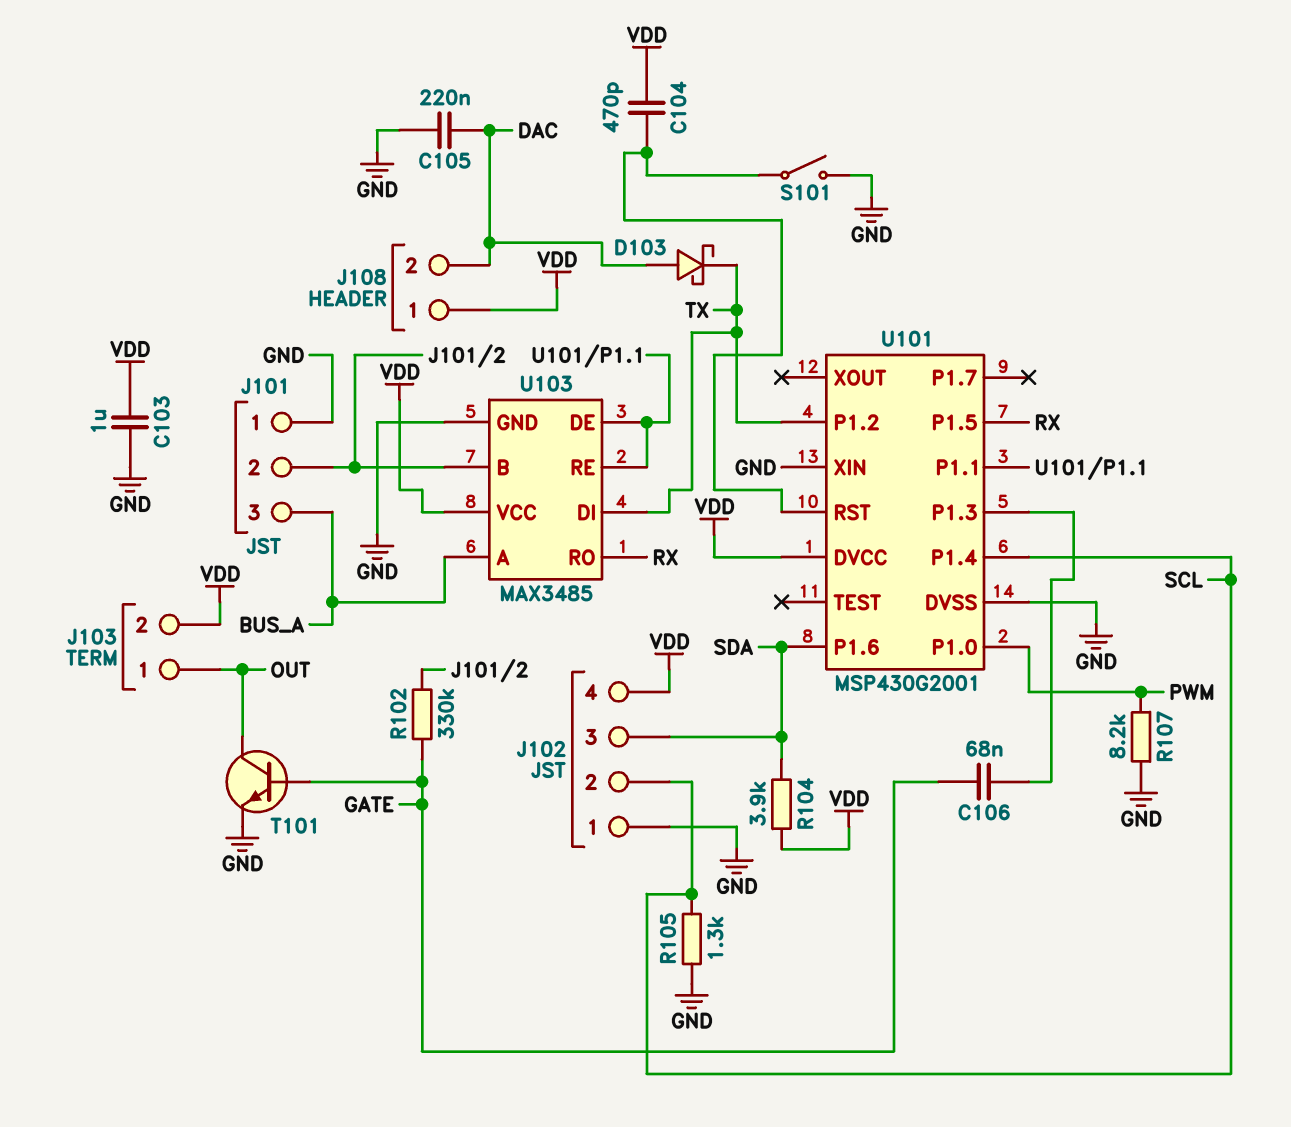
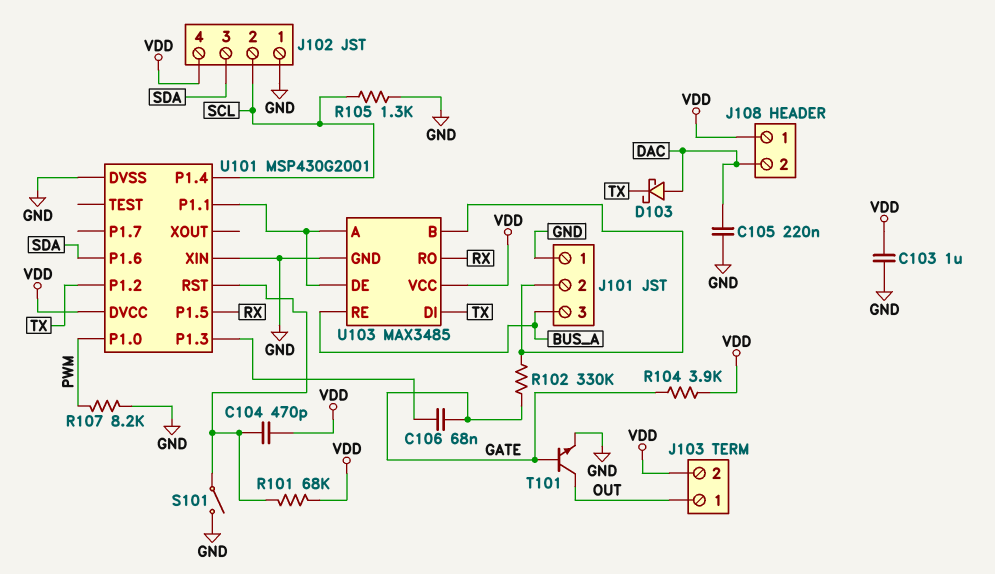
R101: none -> 68k (U101/RST, VDD)
R104: 3.9k (SDA, VDD) -> 3.9k (GATE, VDD)
U103 pin A: BUS_A -> U101/P1.1
U103 pin RE: U101/P1.1 -> BUS_A

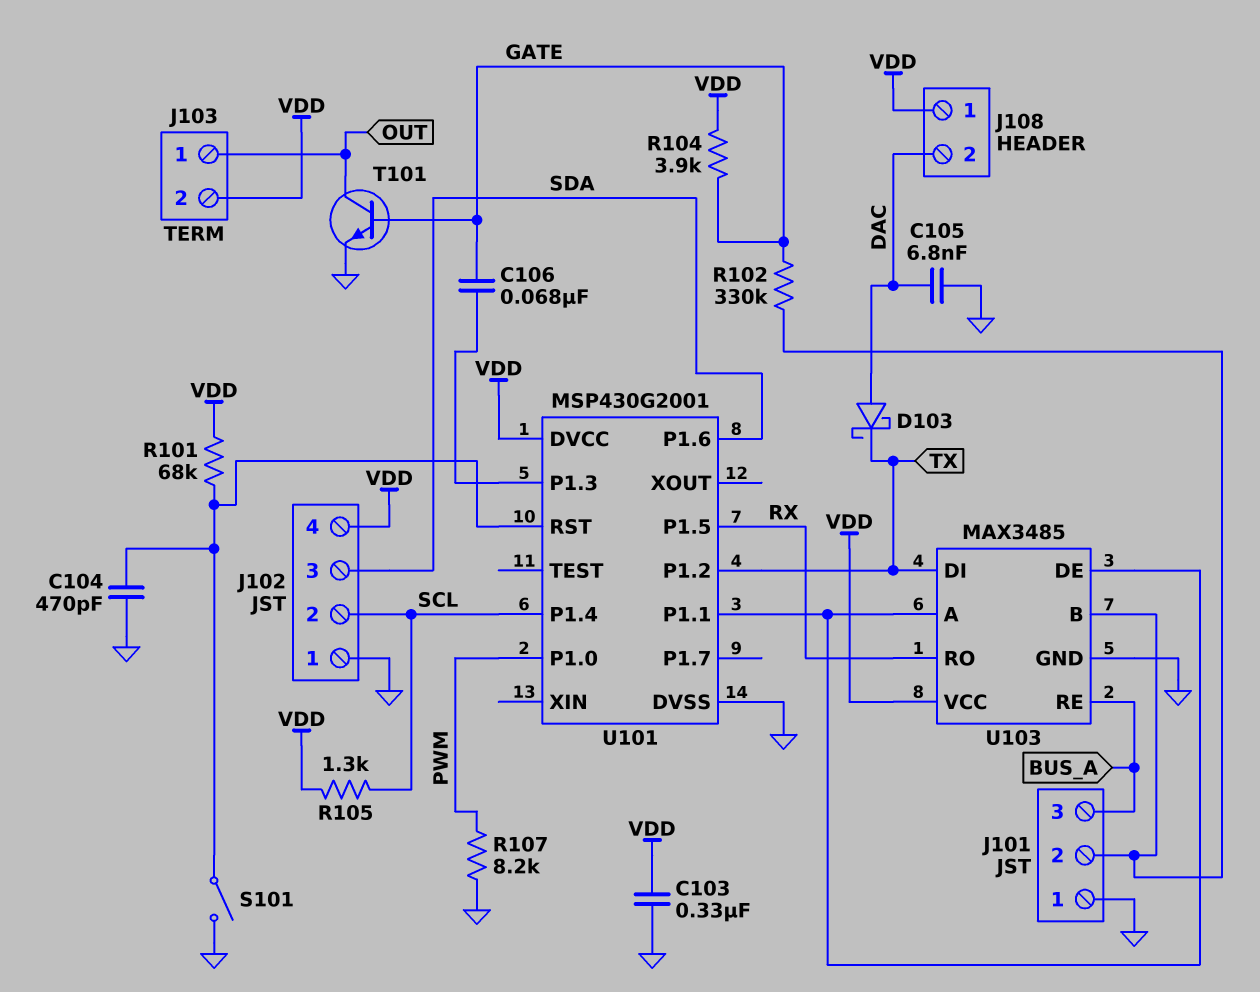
C103: 1uF (GND, VDD) -> 330nF (GND, VDD)
C104: 470pF (U101/RST, VDD) -> 470pF (GND, U101/RST)
C105: 220nF (DAC, GND) -> 6.8nF (DAC, GND)
R105: 1.3k (GND, SCL) -> 1.3k (SCL, VDD)
U101 pin XIN: GND -> none

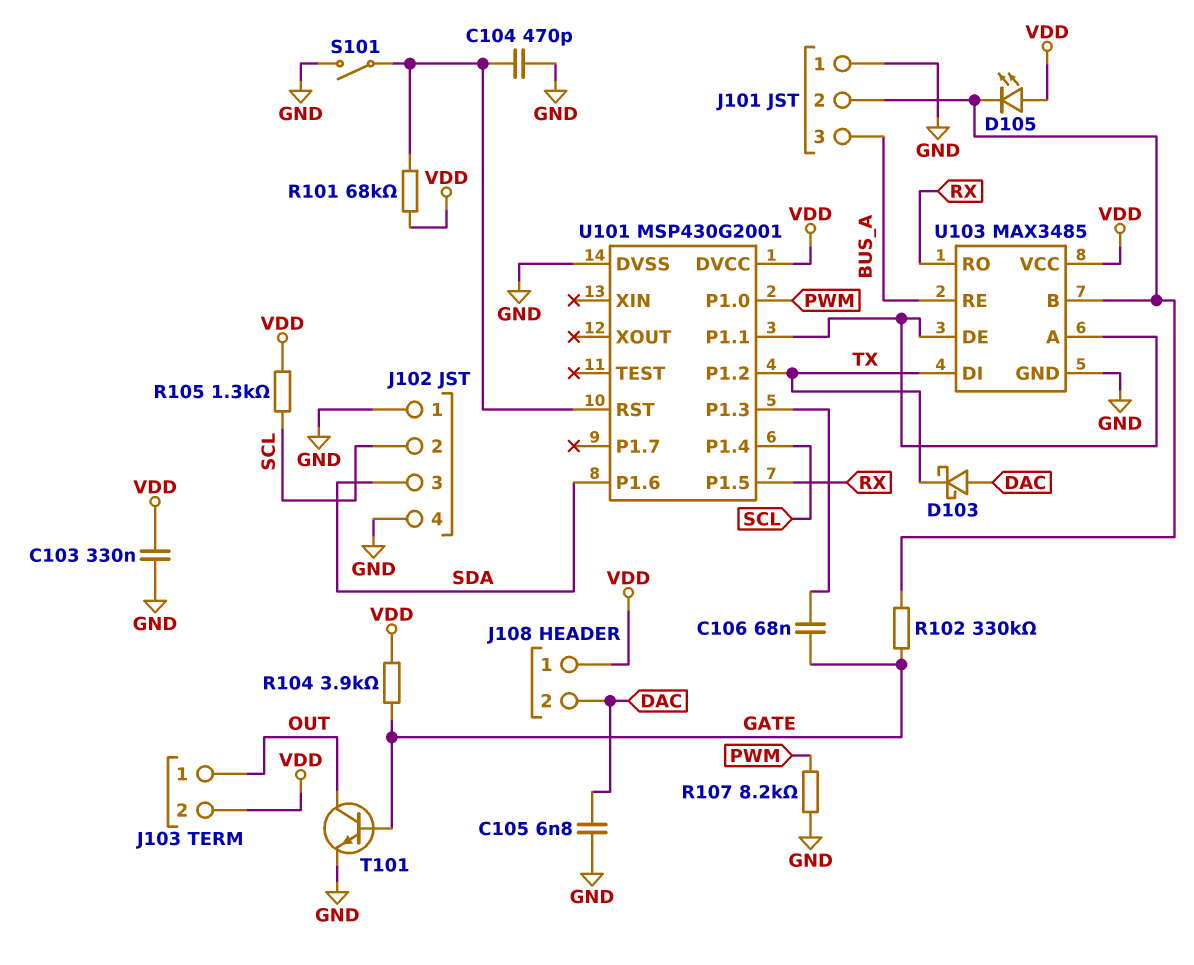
D105: none -> LED (A VDD, K J101/2)
J102 pin 4: VDD -> GND

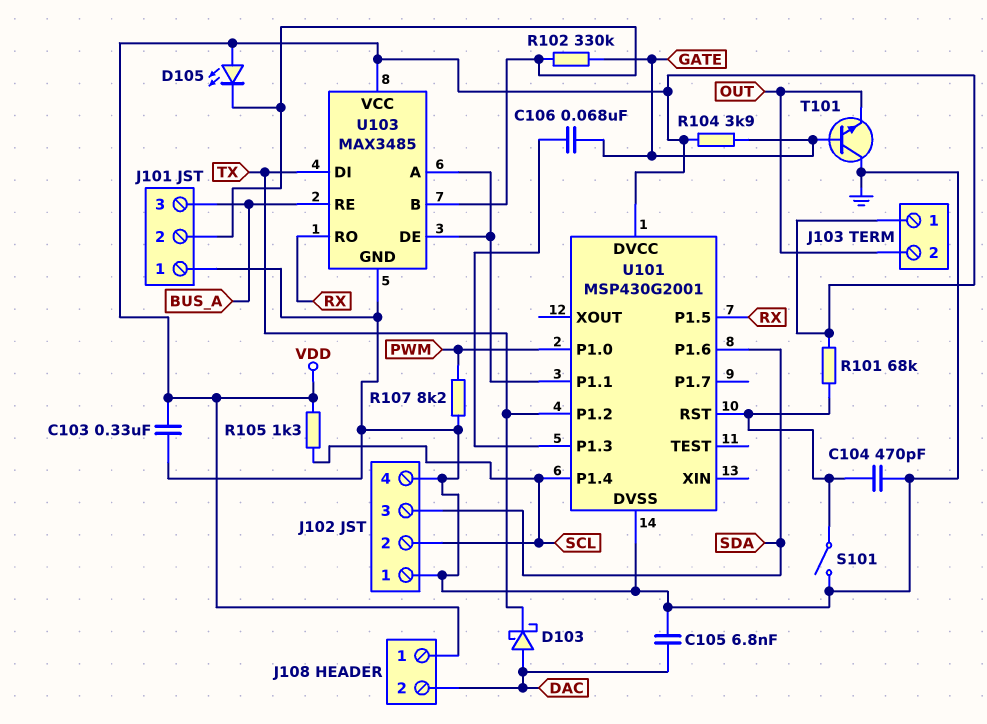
J103 pin 1: OUT -> VDD
J103 pin 2: VDD -> OUT
T101: NPN (B GATE, C OUT, E GND) -> NPN (B GATE, C GND, E OUT)

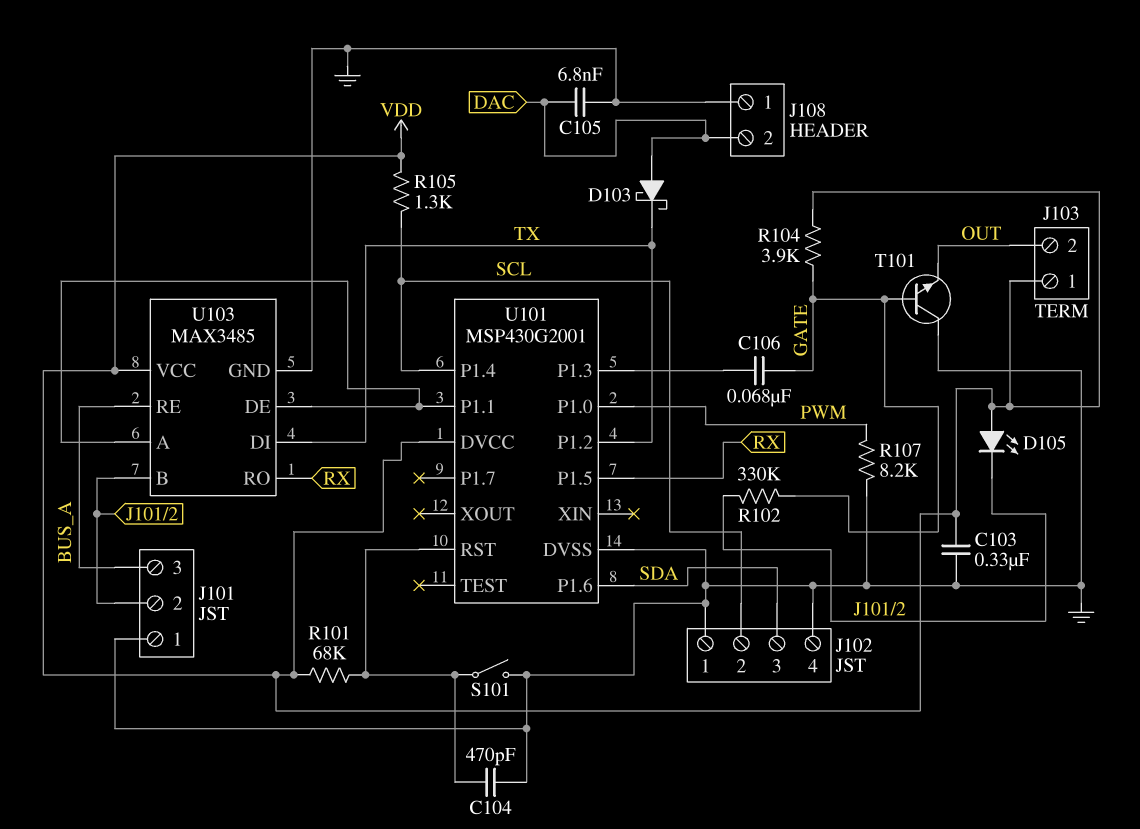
J108 pin 1: VDD -> GND

